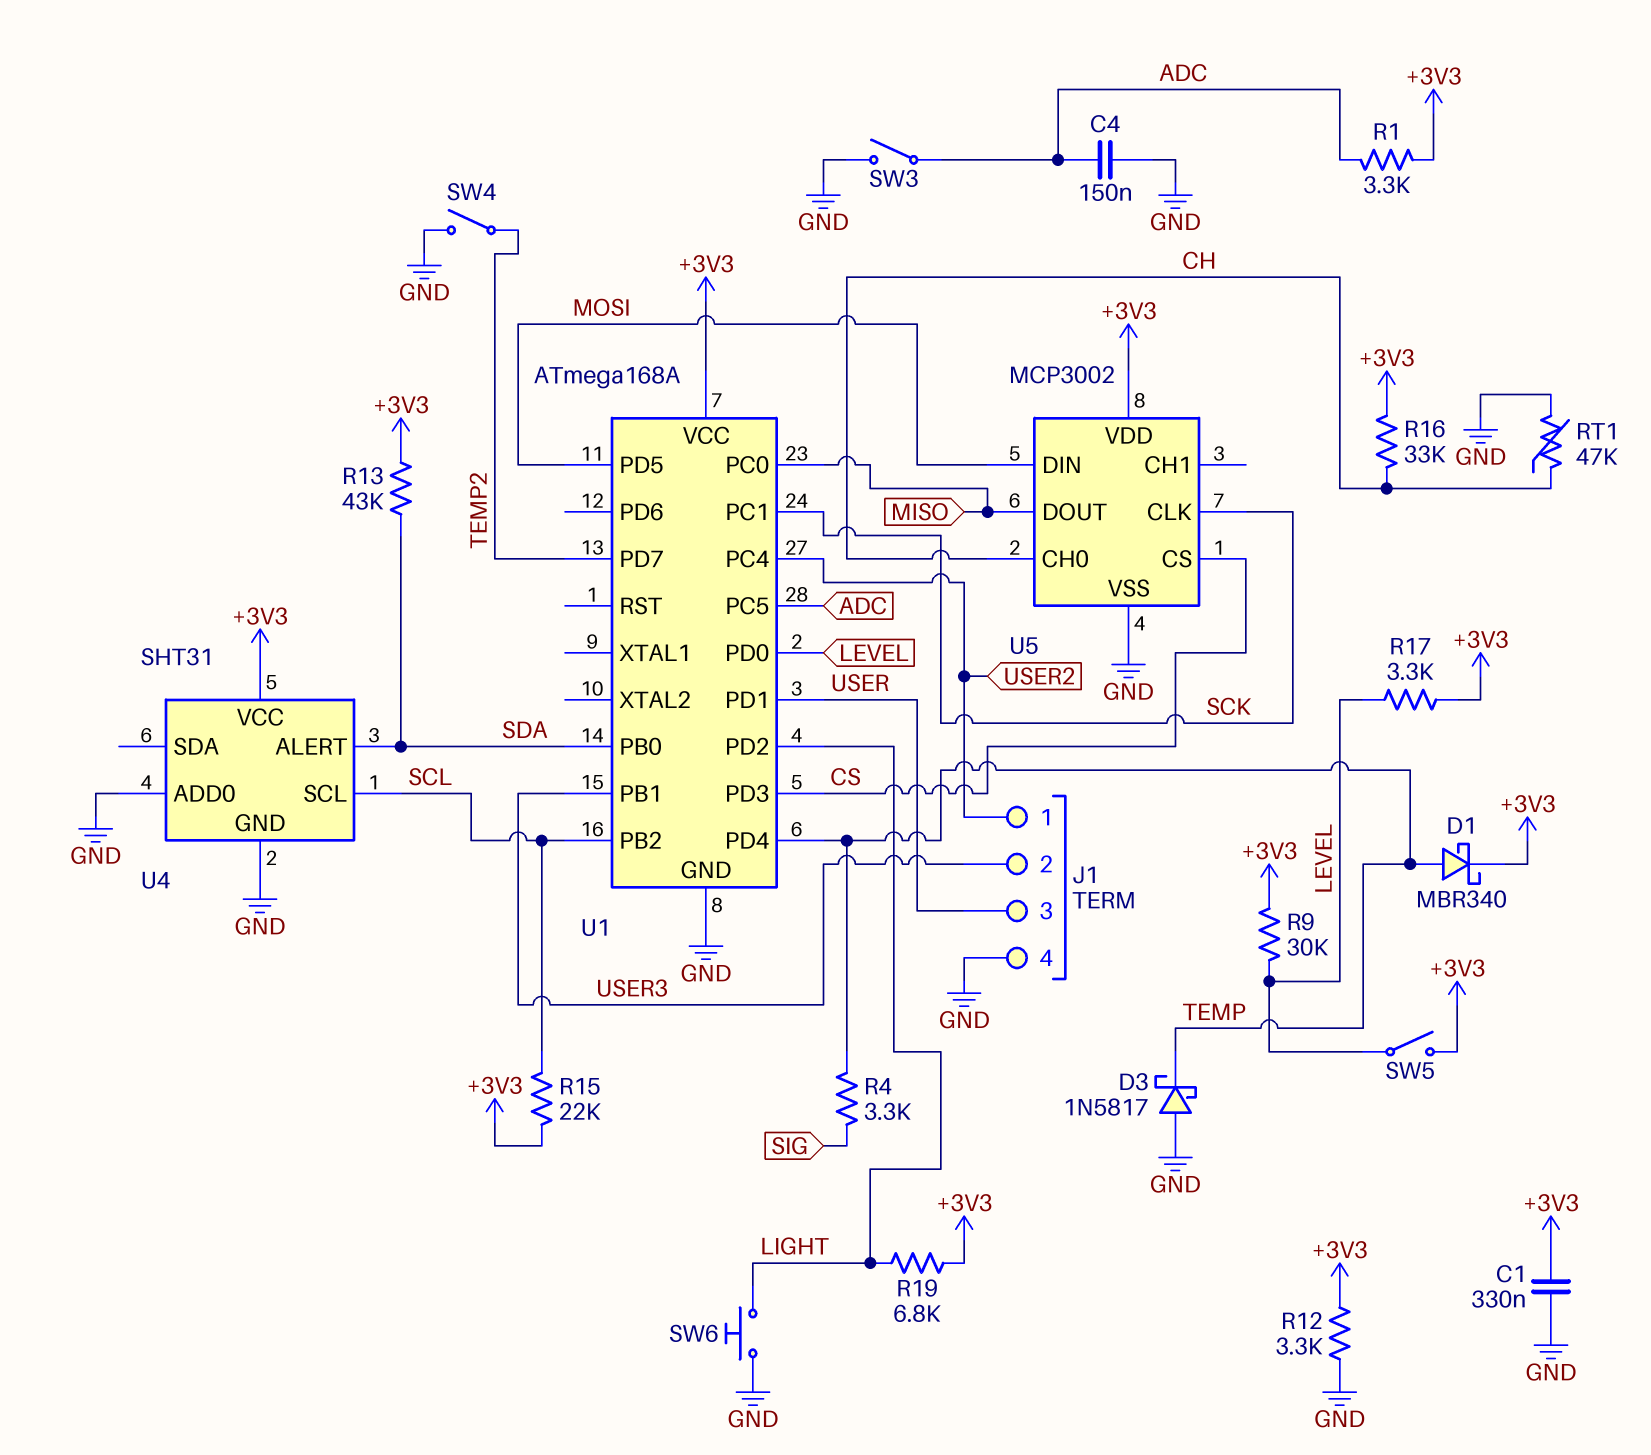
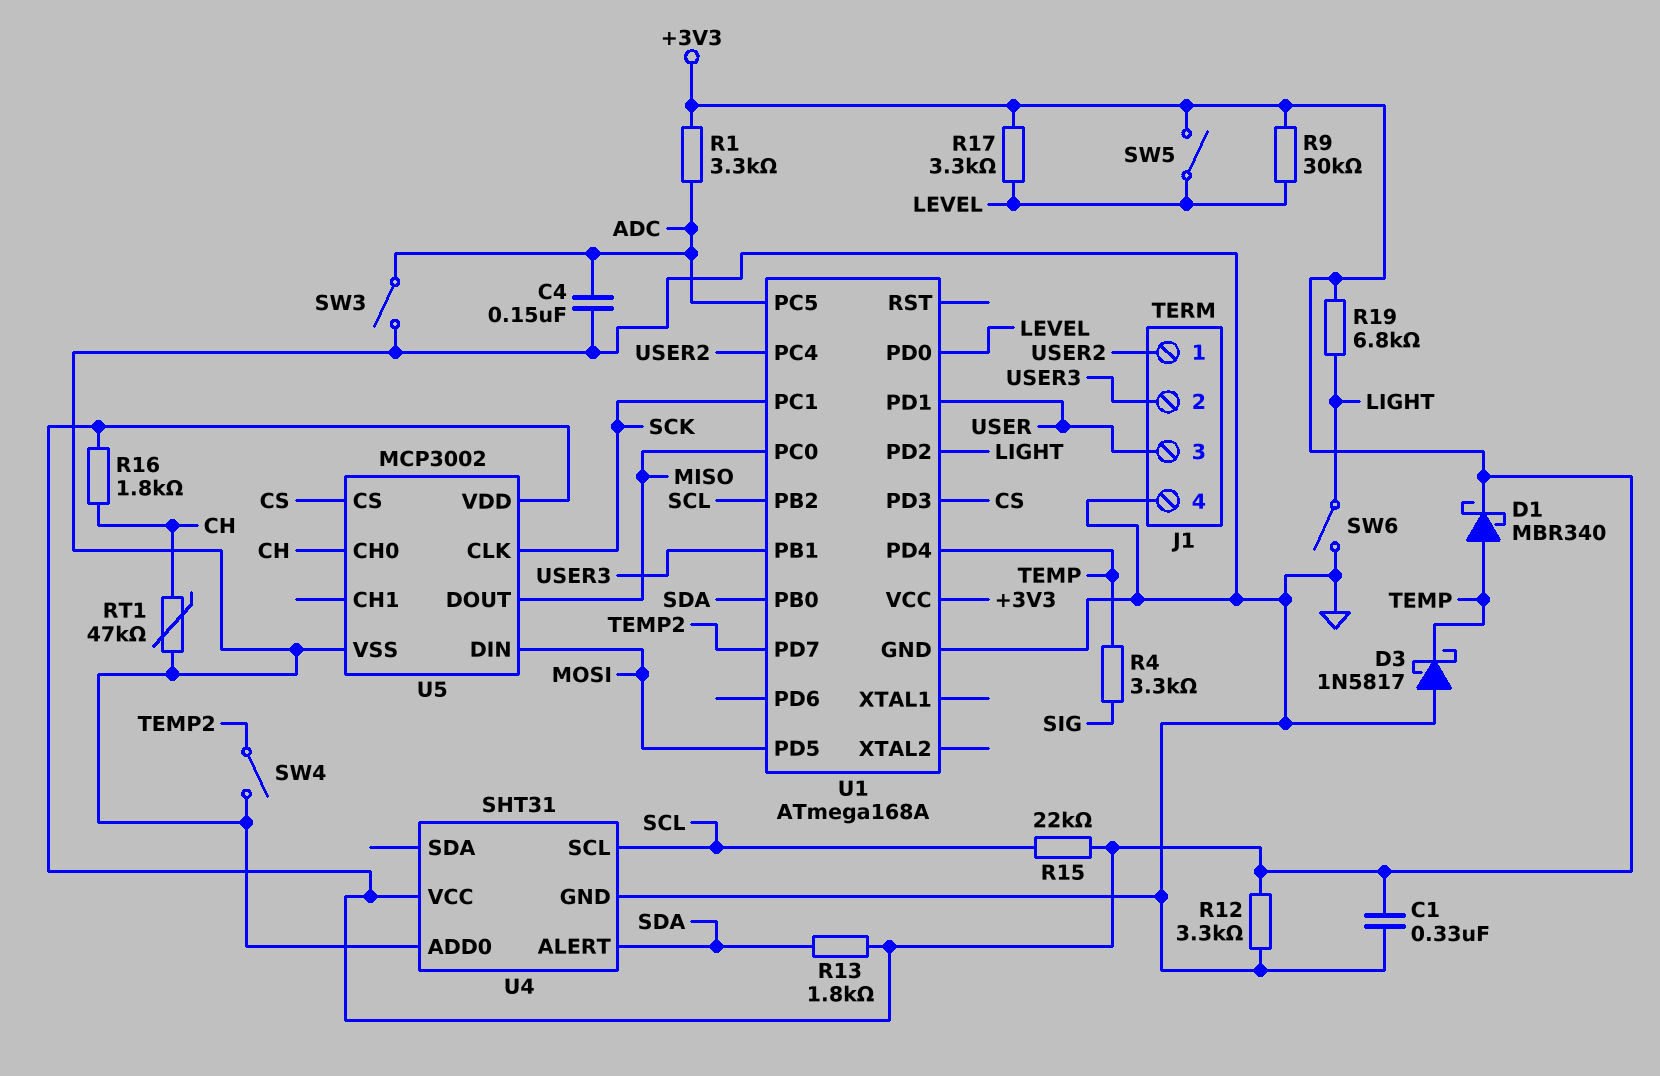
R13: 43k (+3V3, SDA) -> 1.8k (+3V3, SDA)
R16: 33k (+3V3, CH) -> 1.8k (+3V3, CH)
SW6: button (GND, LIGHT) -> switch (GND, LIGHT)

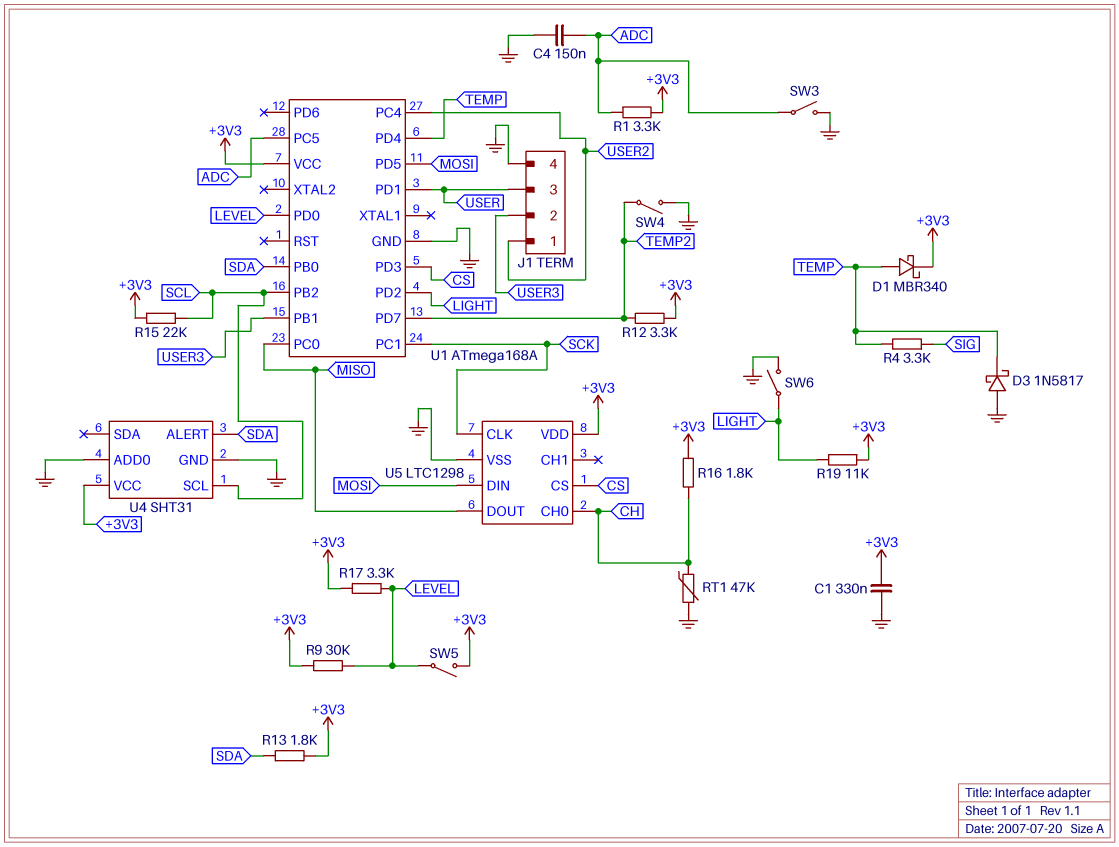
R12: 3.3k (+3V3, GND) -> 3.3k (+3V3, TEMP2)
R19: 6.8k (+3V3, LIGHT) -> 11k (+3V3, LIGHT)
U5: MCP3002 -> LTC1298

